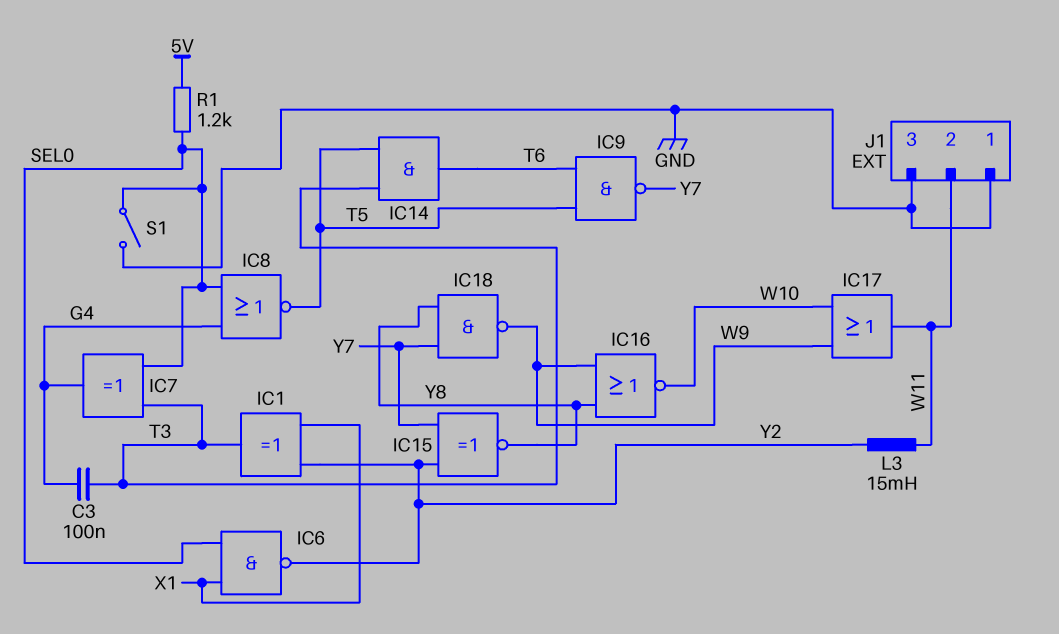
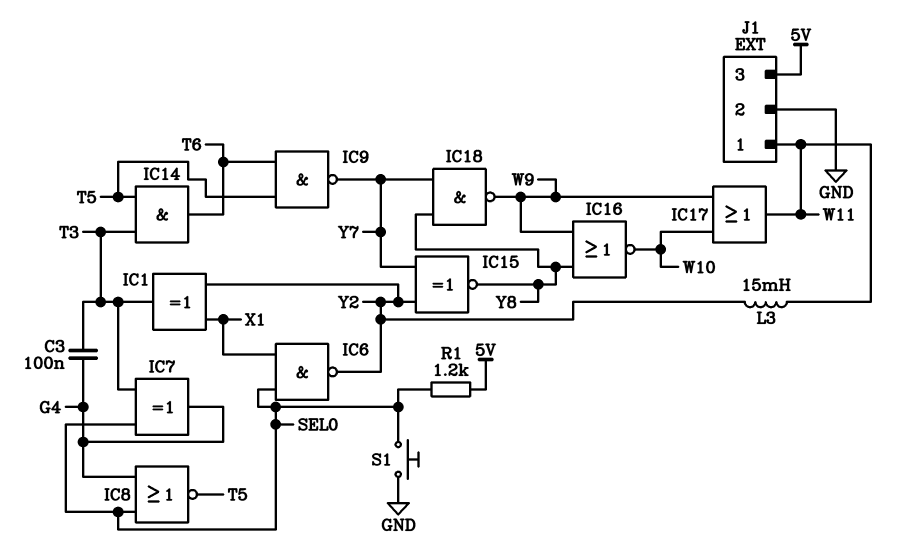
J1 pin 1: GND -> W11
J1 pin 2: W11 -> GND
J1 pin 3: GND -> 5V
S1: switch (GND, SEL0) -> button (GND, SEL0)

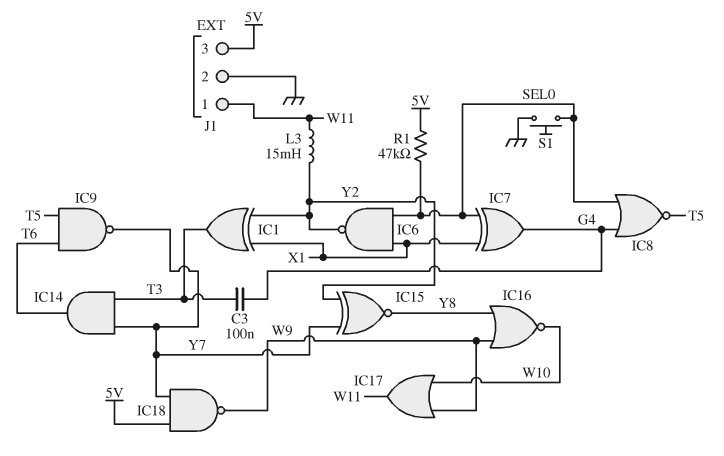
IC7: XOR (in SEL0, in T3, out G4) -> XOR (in SEL0, in X1, out G4)
IC14: AND (in T3, in T5, out T6) -> AND (in T3, in Y7, out T6)
IC18: NAND (in Y7, in Y8, out W9) -> NAND (in 5V, in Y7, out W9)
R1: 1.2k (5V, SEL0) -> 47k (5V, SEL0)

